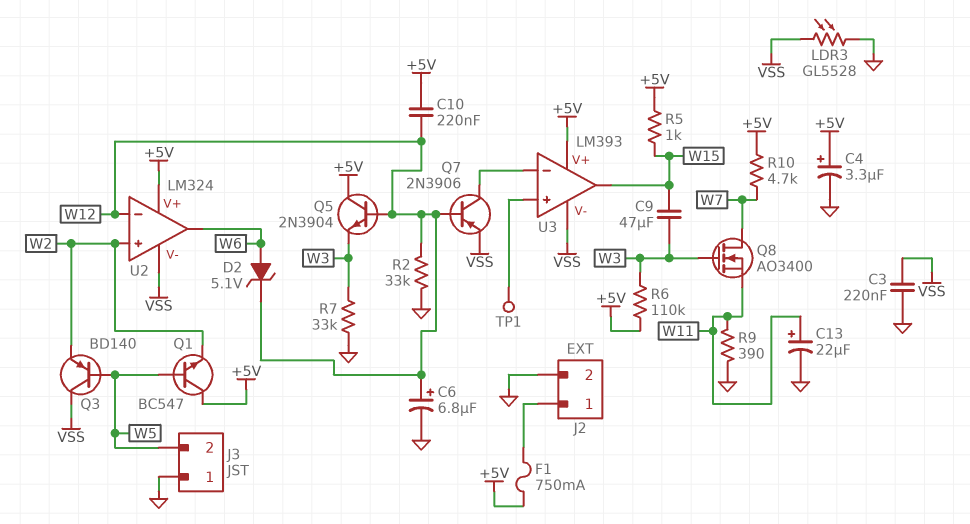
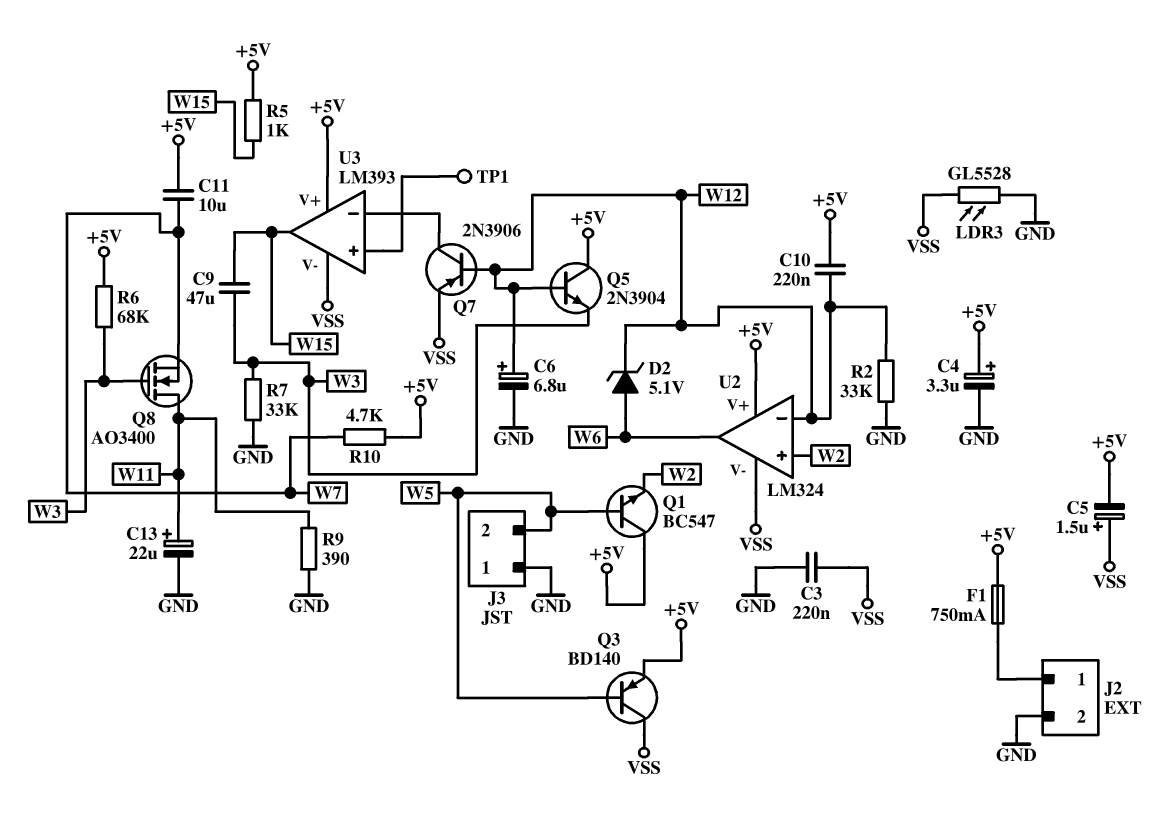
C5: none -> 1.5uF (plus VSS, minus +5V)
C11: none -> 10uF (+5V, W7)
Q3: PNP BD140 (B W5, C VSS, E W2) -> PNP BD140 (B W5, C VSS, E +5V)
Q8: NMOS AO3400 (G W3, D W7, S W11) -> NMOS AO3400 (G W3, D W11, S W7)
R6: 110k (+5V, W3) -> 68k (+5V, W3)

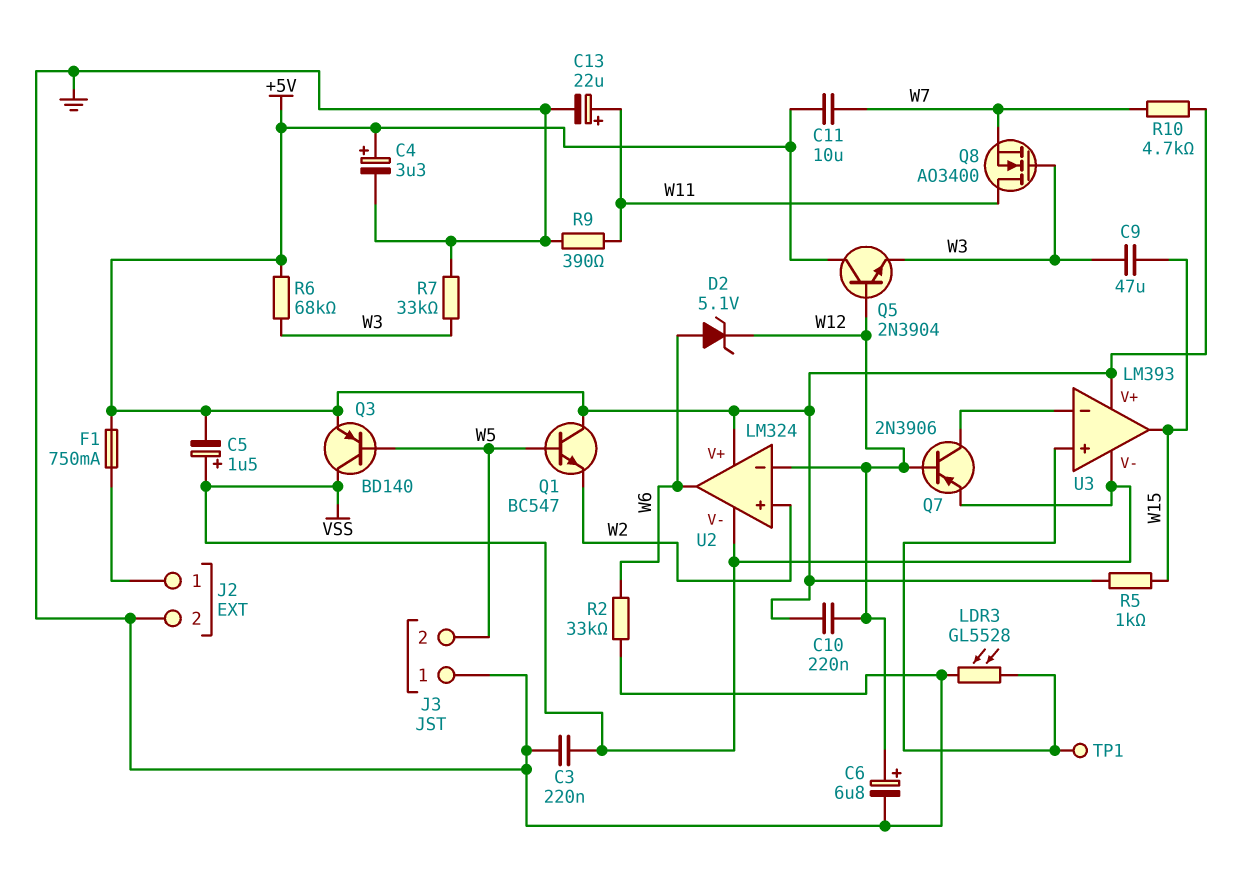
LDR3: GL5528 (GND, VSS) -> GL5528 (GND, U3/in+)
R2: 33k (GND, W12) -> 33k (GND, W6)

